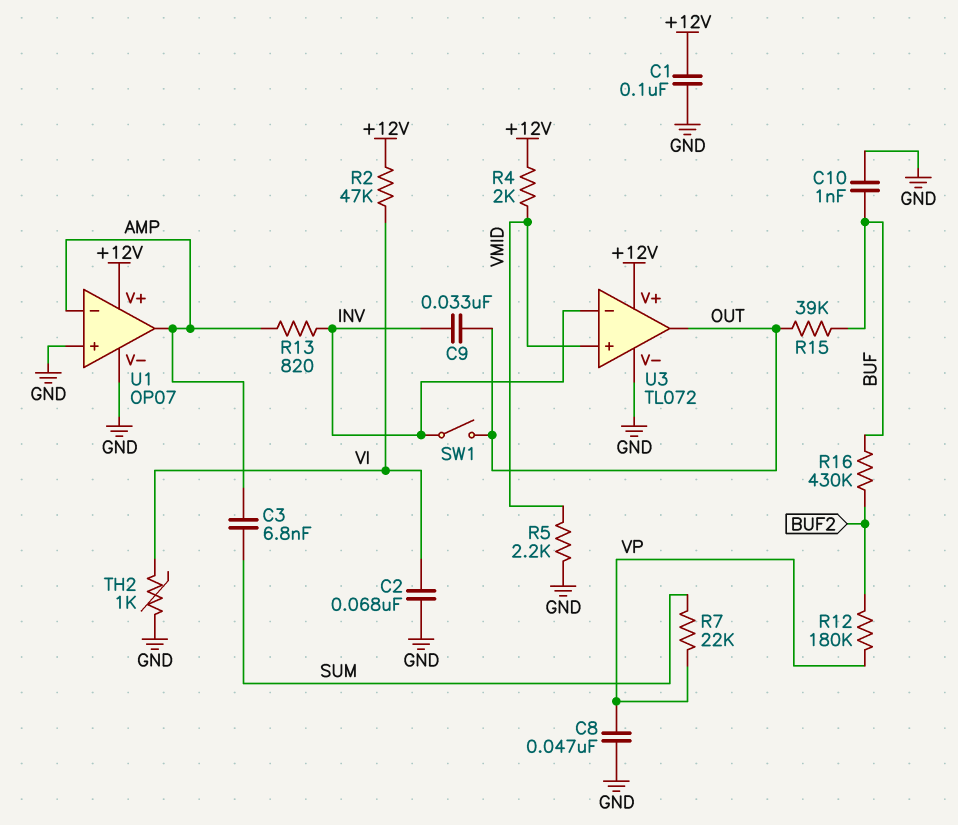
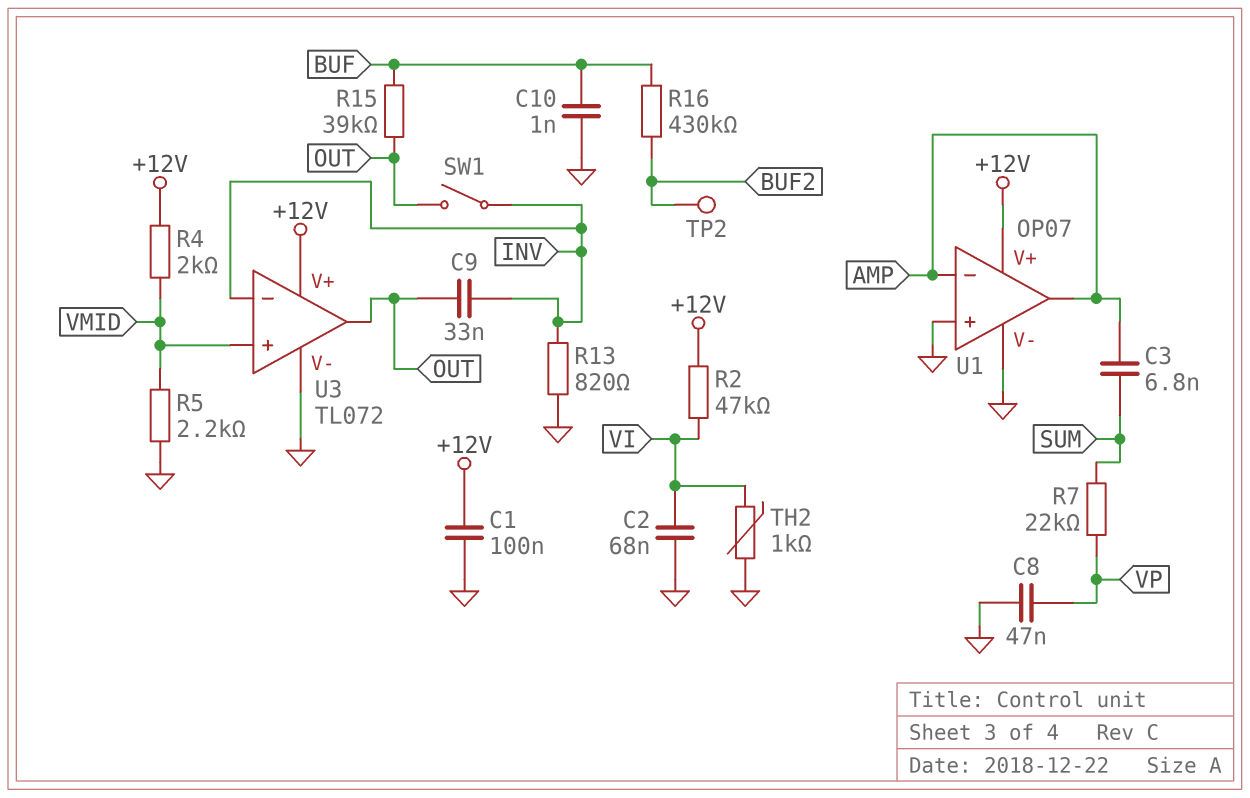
R12: 180k (BUF2, VP) -> none
R13: 820 (AMP, INV) -> 820 (GND, INV)
TP2: none -> test point (BUF2)

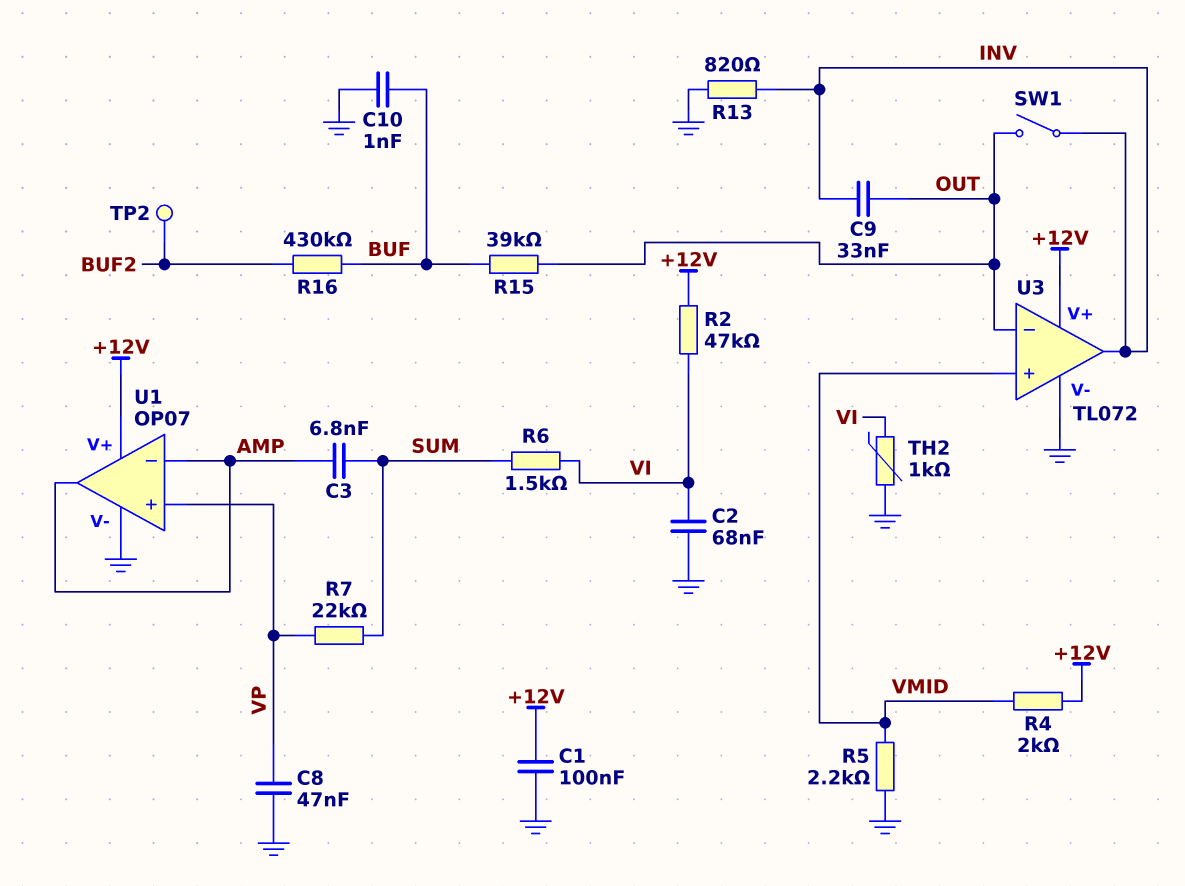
R6: none -> 1.5k (SUM, VI)
U1 pin in+: GND -> VP
U3 pin in-: INV -> OUT
U3 pin out: OUT -> INV

